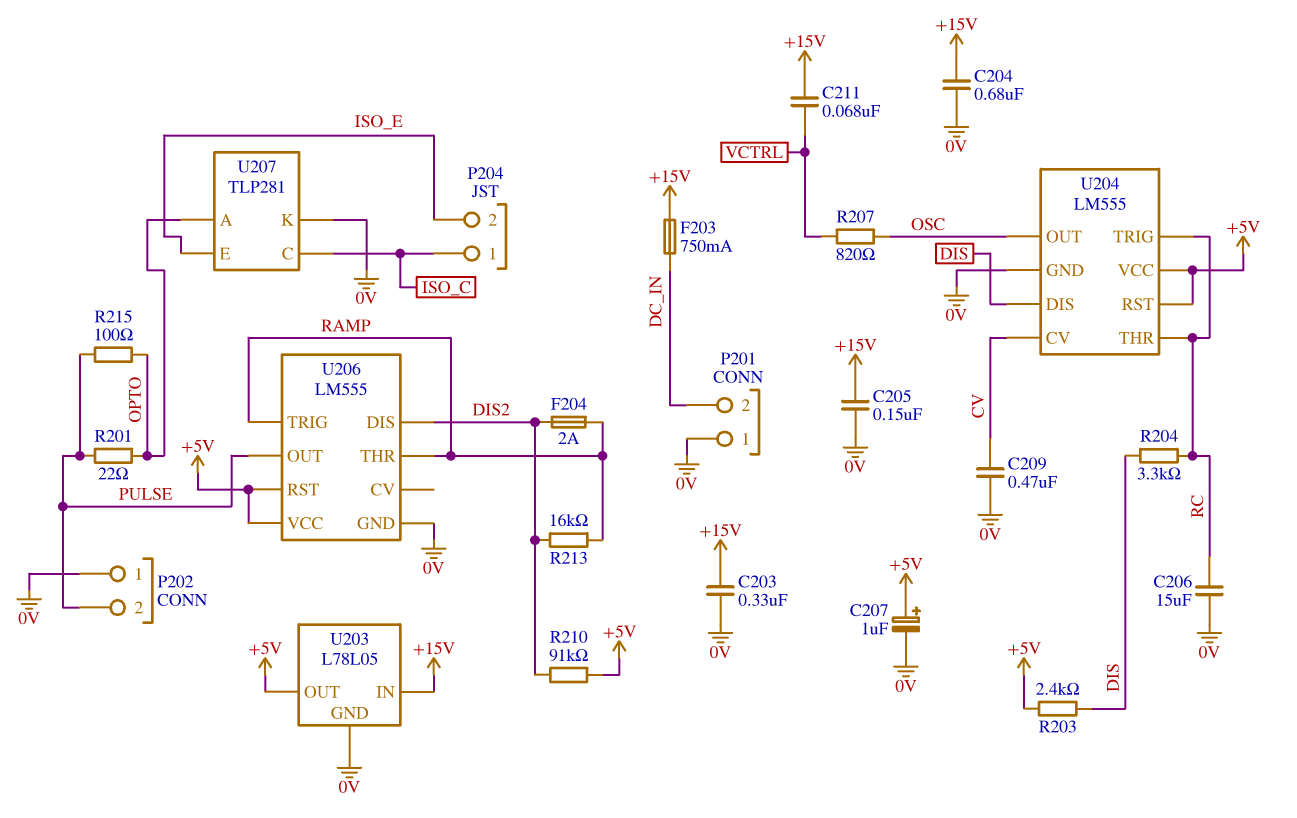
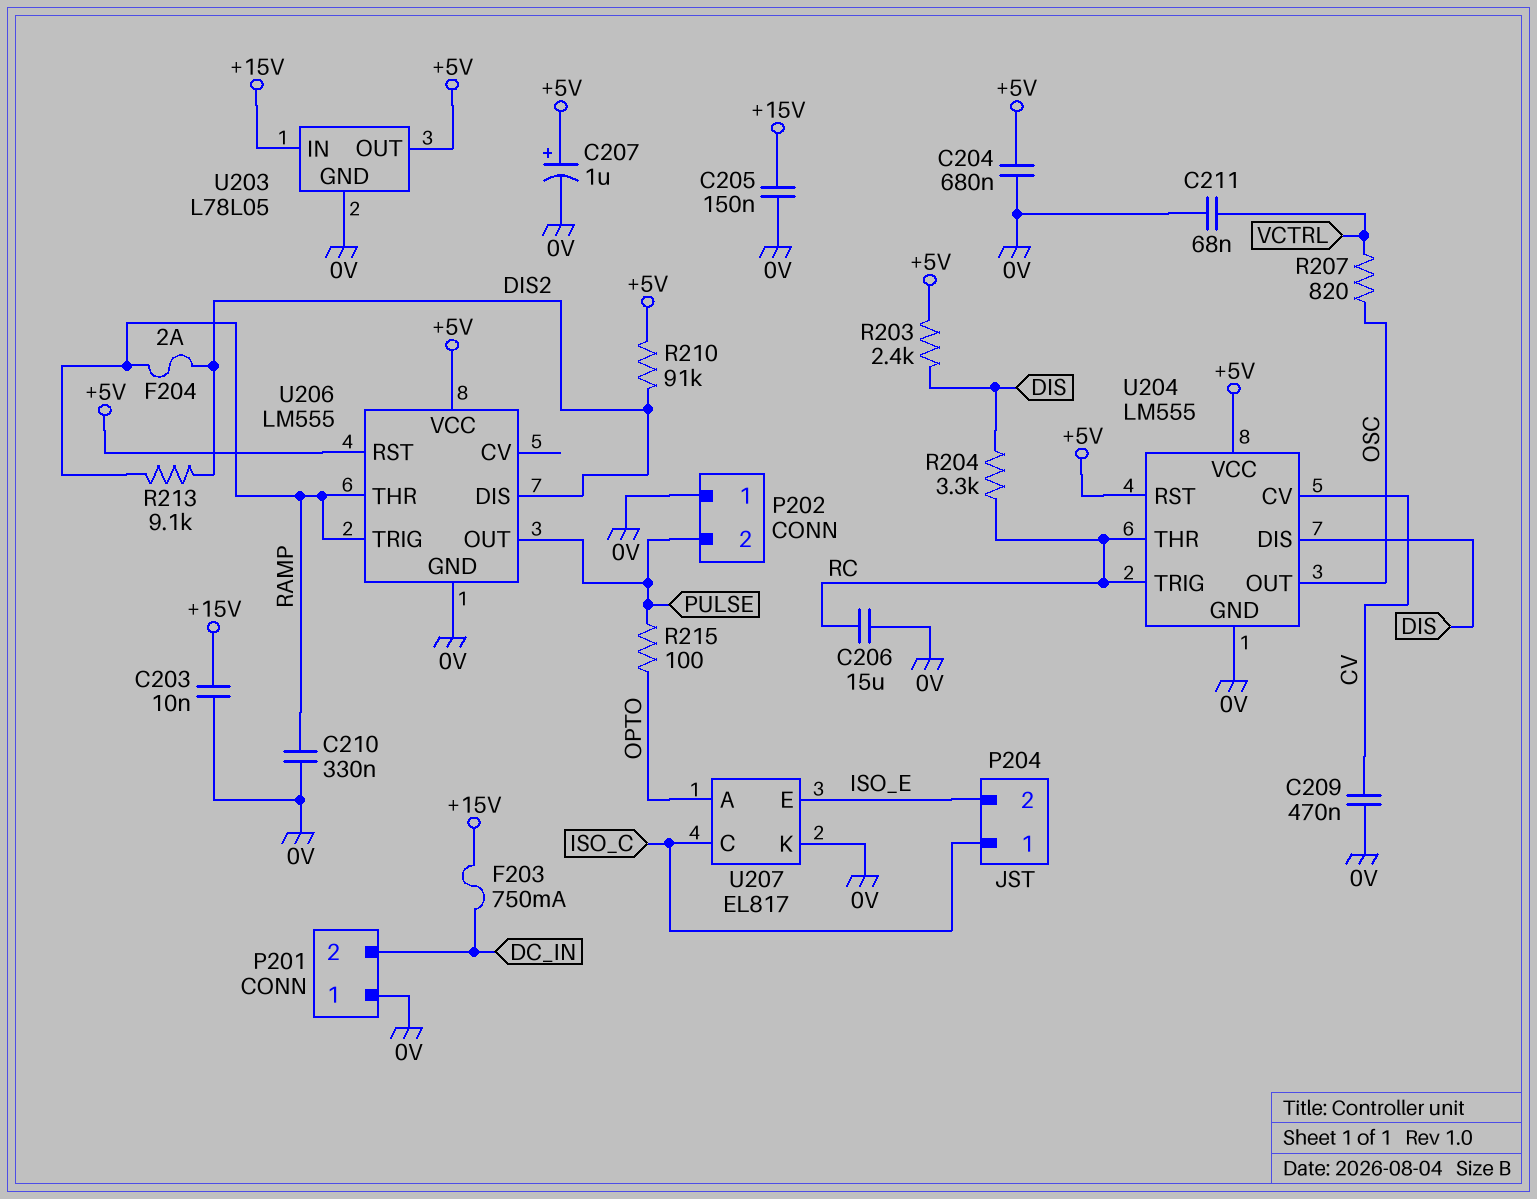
C203: 330nF (+15V, 0V) -> 10nF (+15V, 0V)
C204: 680nF (+15V, 0V) -> 680nF (+5V, 0V)
C210: none -> 330nF (0V, RAMP)
C211: 68nF (+15V, VCTRL) -> 68nF (0V, VCTRL)
R201: 22 (OPTO, PULSE) -> none
R213: 16k (DIS2, RAMP) -> 9.1k (DIS2, RAMP)
U207: TLP281 -> EL817

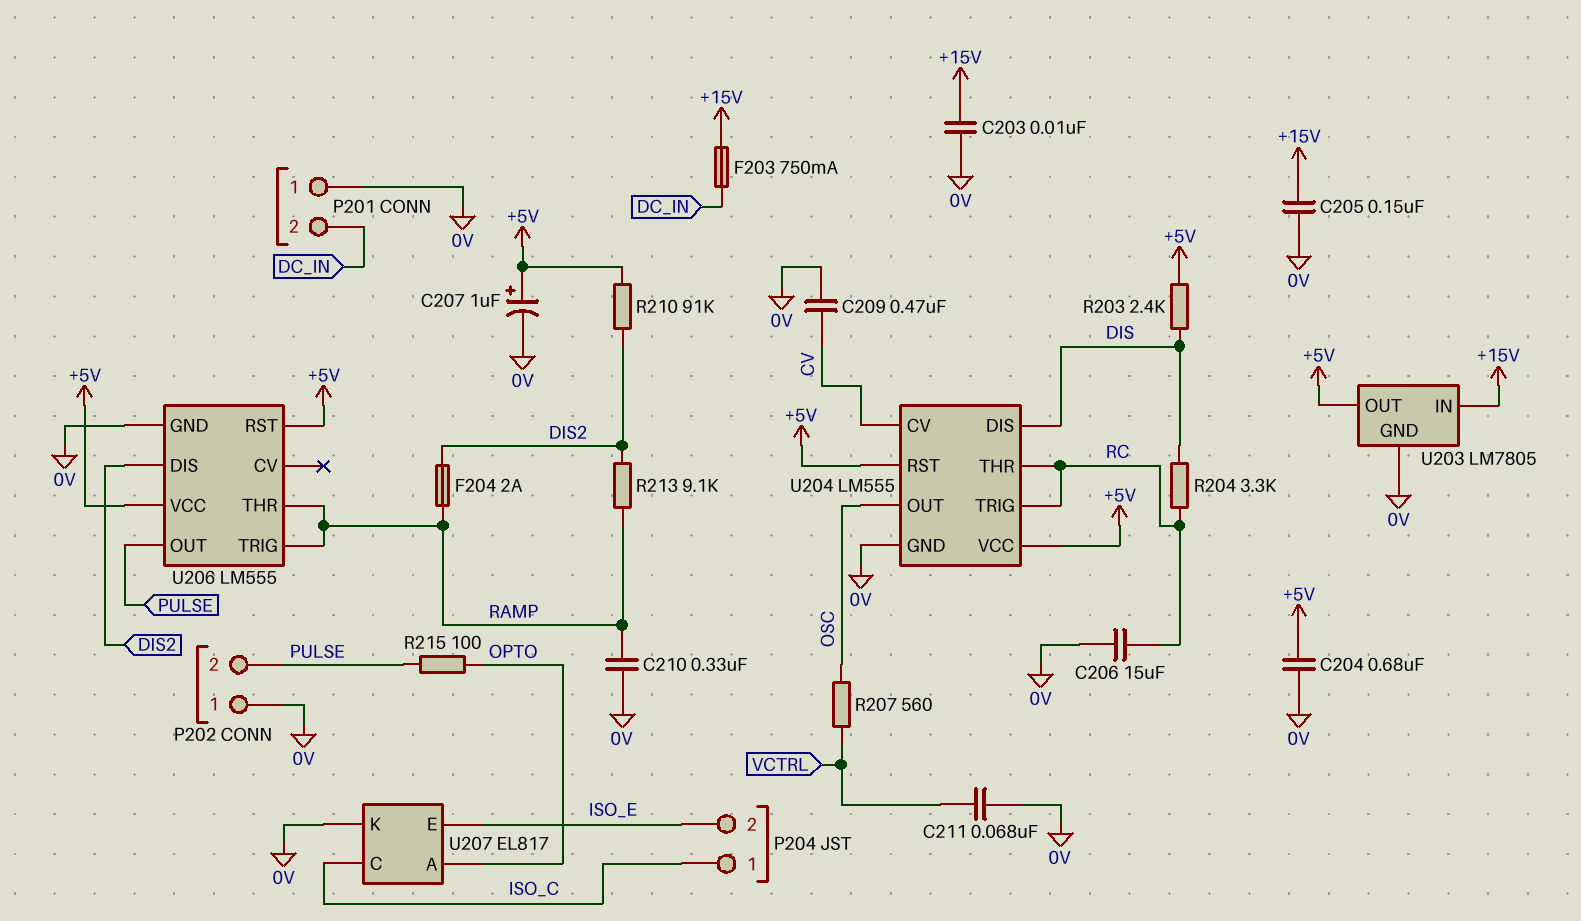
R207: 820 (OSC, VCTRL) -> 560 (OSC, VCTRL)
U203: L78L05 -> LM7805

